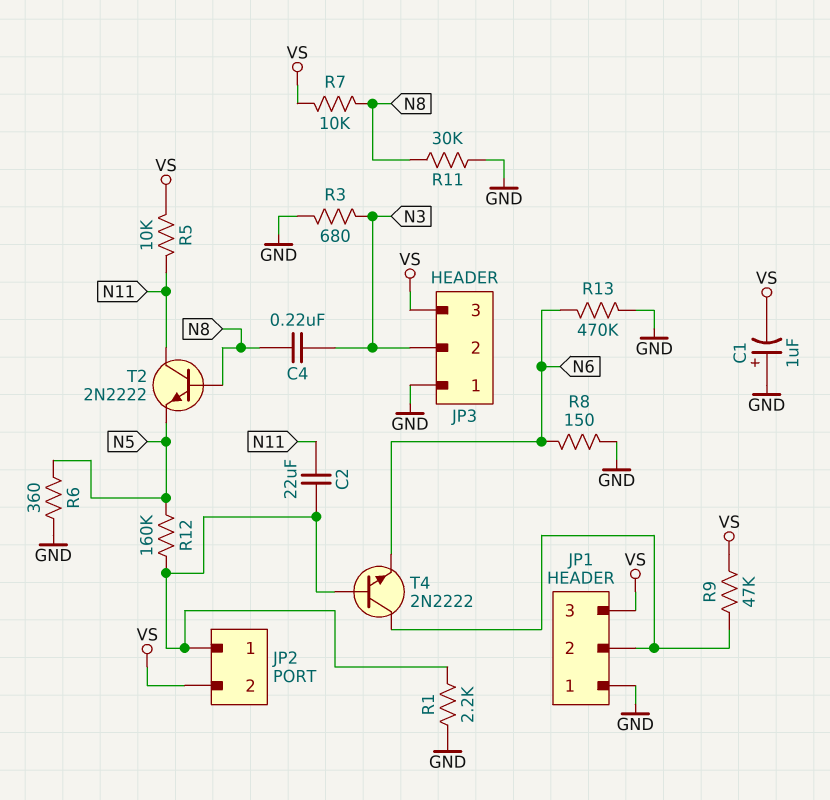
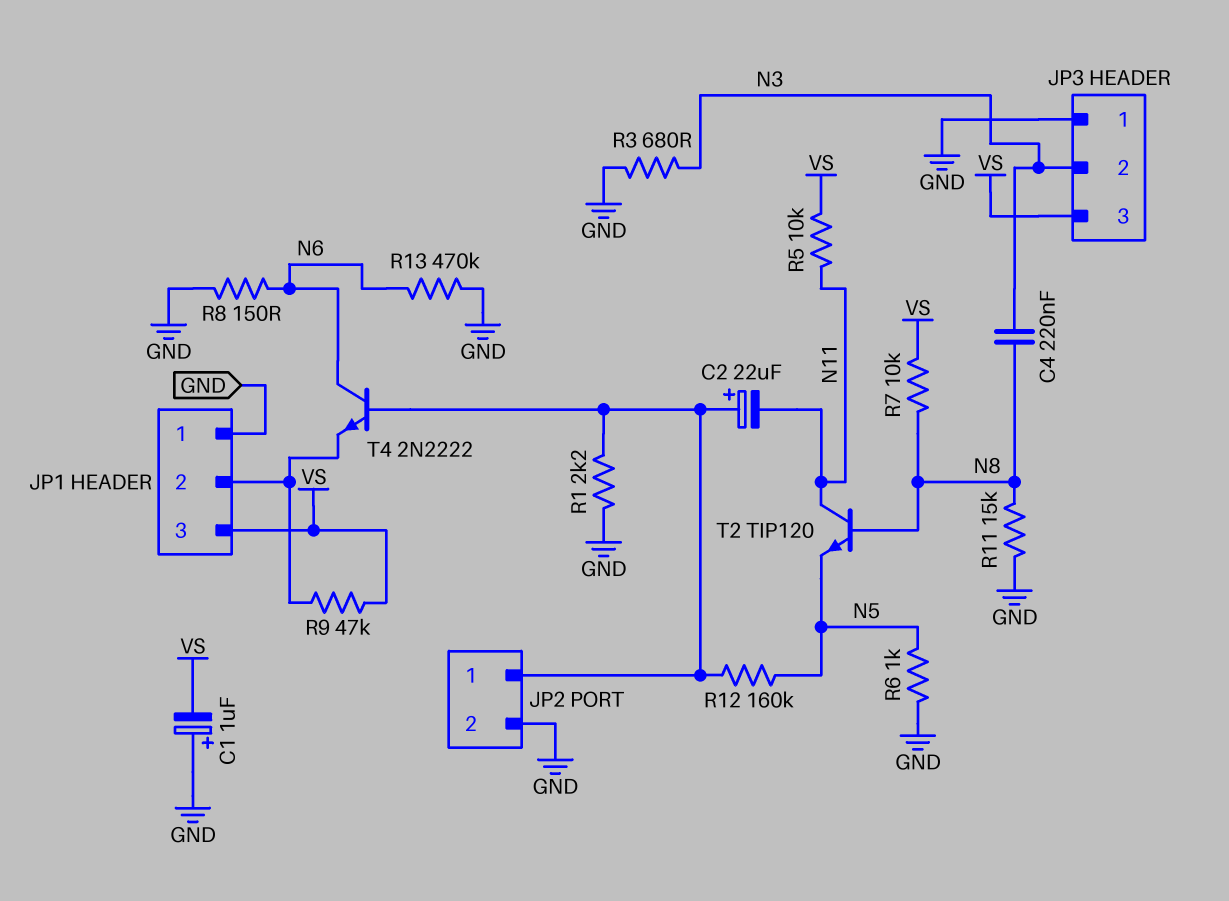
C2: 22uF (JP2/1, N11) -> 22uF (plus JP2/1, minus N11)
JP2 pin 2: VS -> GND
R6: 360 (GND, N5) -> 1k (GND, N5)
R11: 30k (GND, N8) -> 15k (GND, N8)
T2: NPN 2N2222 (B N8, C N11, E N5) -> NPN TIP120 (B N8, C N11, E N5)
T4: NPN 2N2222 (B JP2/1, C JP1/2, E N6) -> NPN 2N2222 (B JP2/1, C N6, E JP1/2)

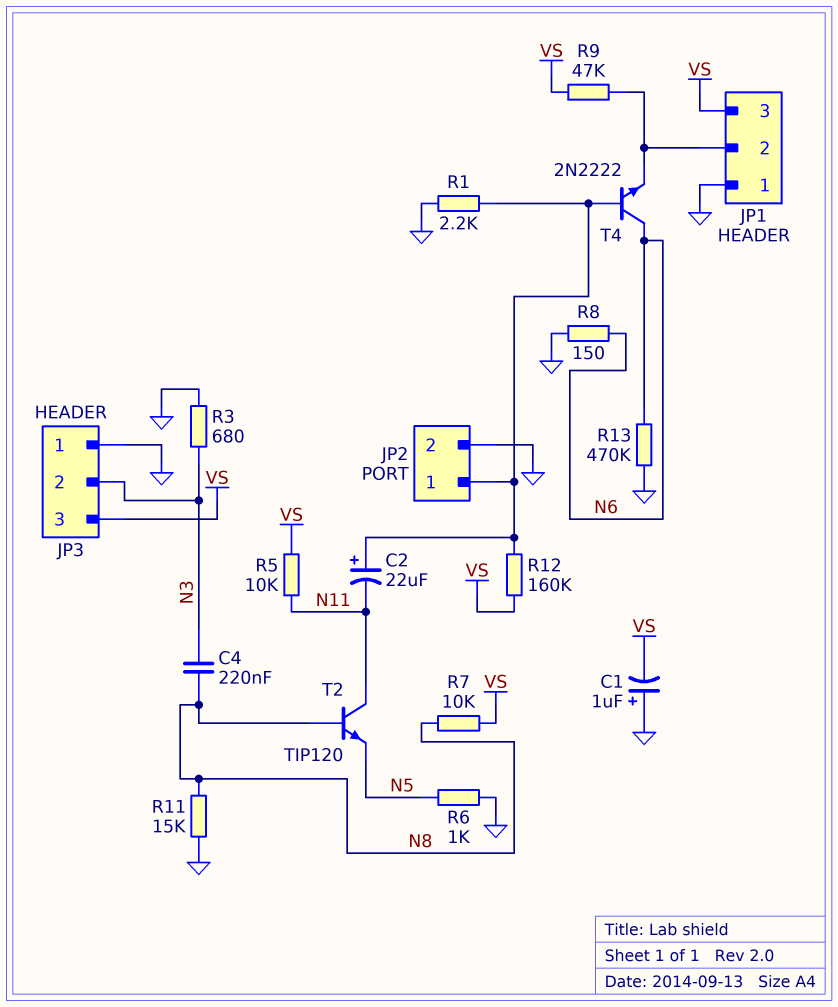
R12: 160k (JP2/1, N5) -> 160k (JP2/1, VS)

